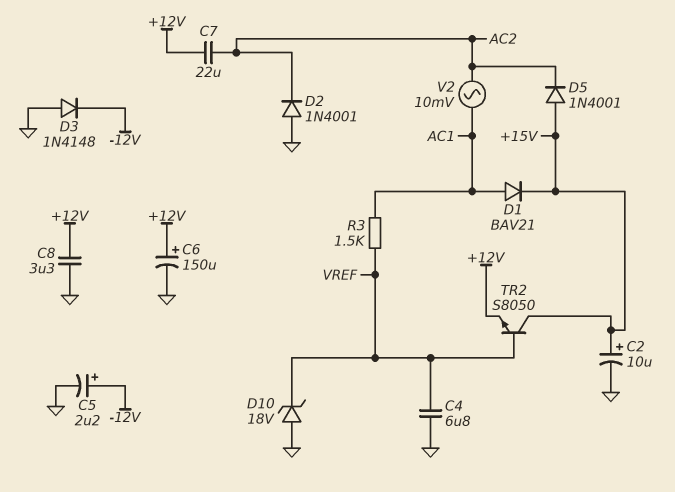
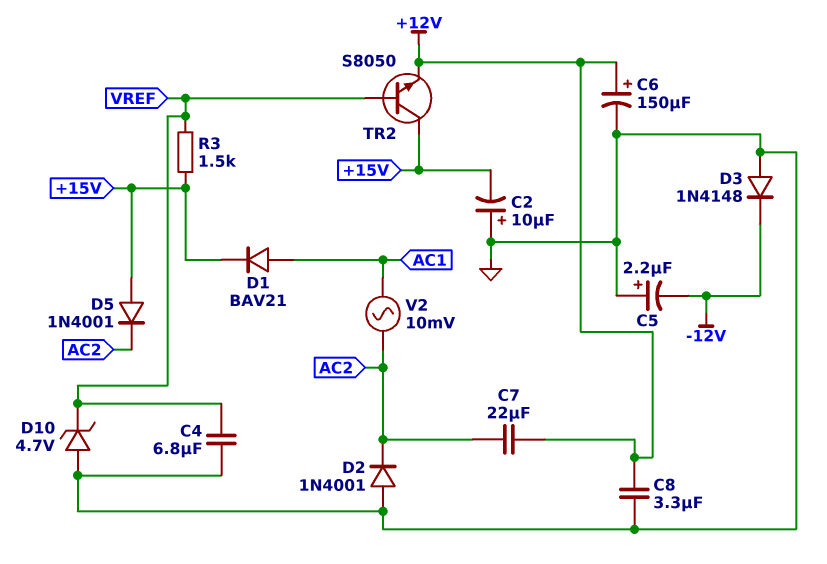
C2: 10uF (plus +15V, minus GND) -> 10uF (plus GND, minus +15V)
C5: 2.2uF (plus -12V, minus GND) -> 2.2uF (plus GND, minus -12V)
D10: zener 18V (A GND, K VREF) -> zener 4.7V (A GND, K VREF)
R3: 1.5k (AC1, VREF) -> 1.5k (+15V, VREF)

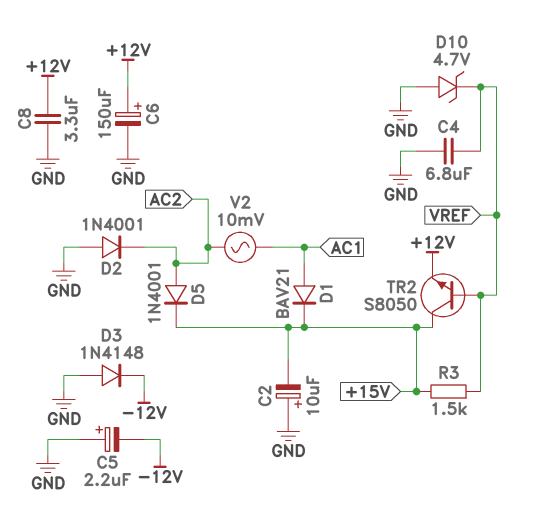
C7: 22uF (+12V, AC2) -> none
D5: diode 1N4001 (A +15V, K AC2) -> diode 1N4001 (A AC2, K +15V)

